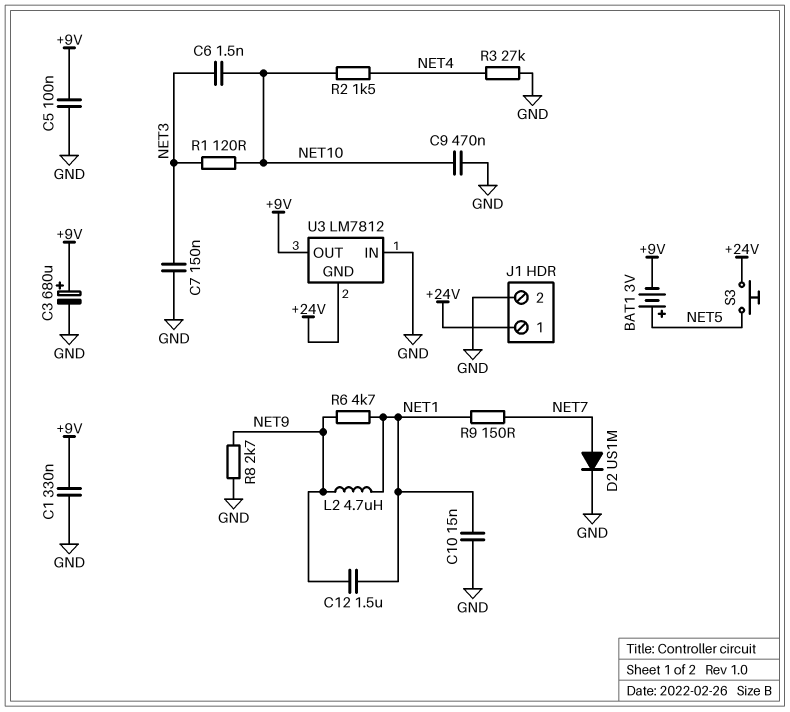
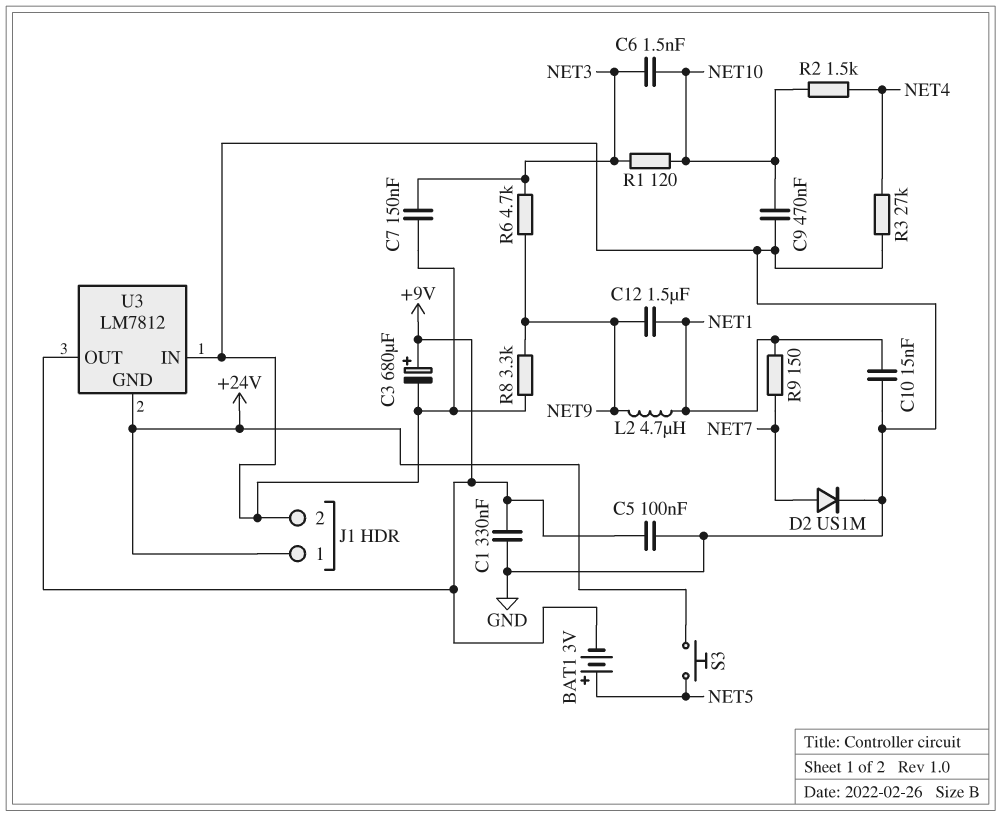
R6: 4.7k (NET1, NET9) -> 4.7k (NET3, NET9)
R8: 2.7k (GND, NET9) -> 3.3k (GND, NET9)

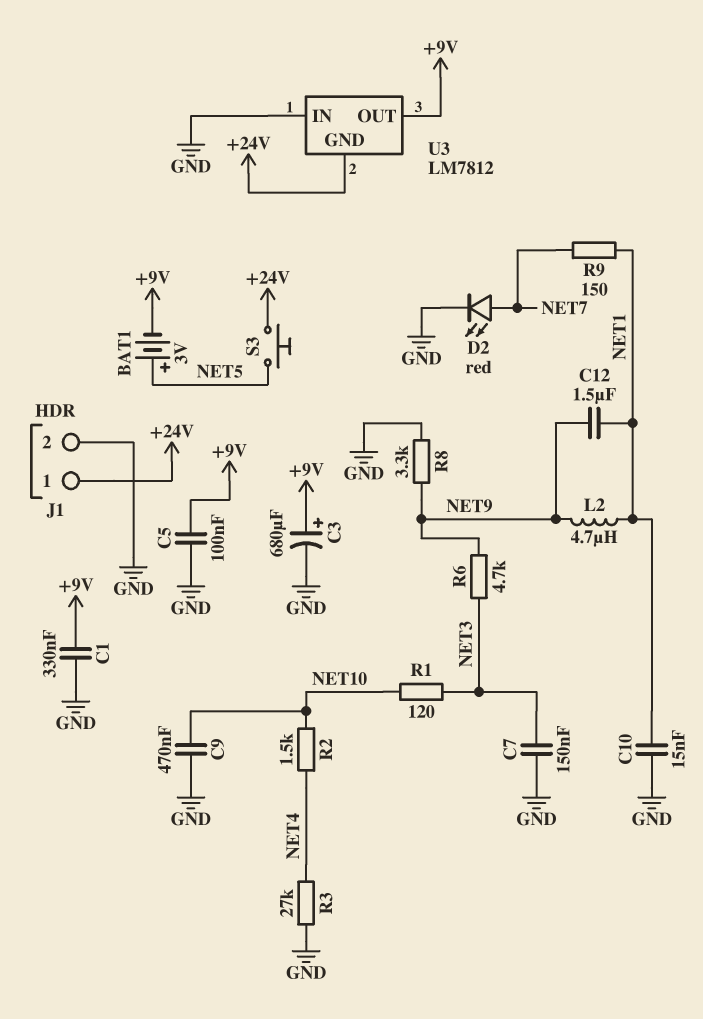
C6: 1.5nF (NET3, NET10) -> none
D2: diode US1M (A NET7, K GND) -> LED red (A NET7, K GND)

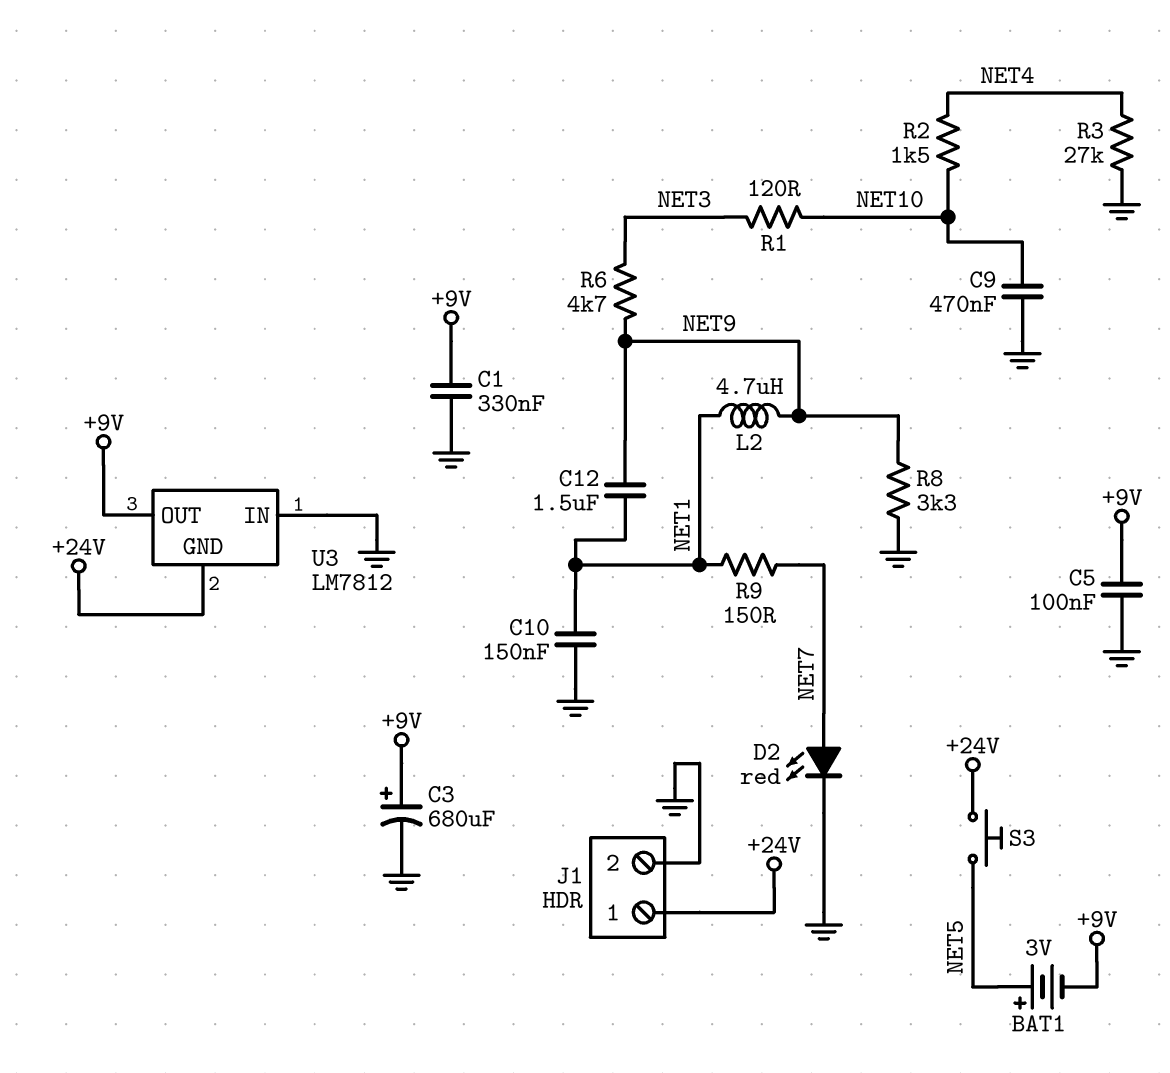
C7: 150nF (GND, NET3) -> none
C10: 15nF (GND, NET1) -> 150nF (GND, NET1)

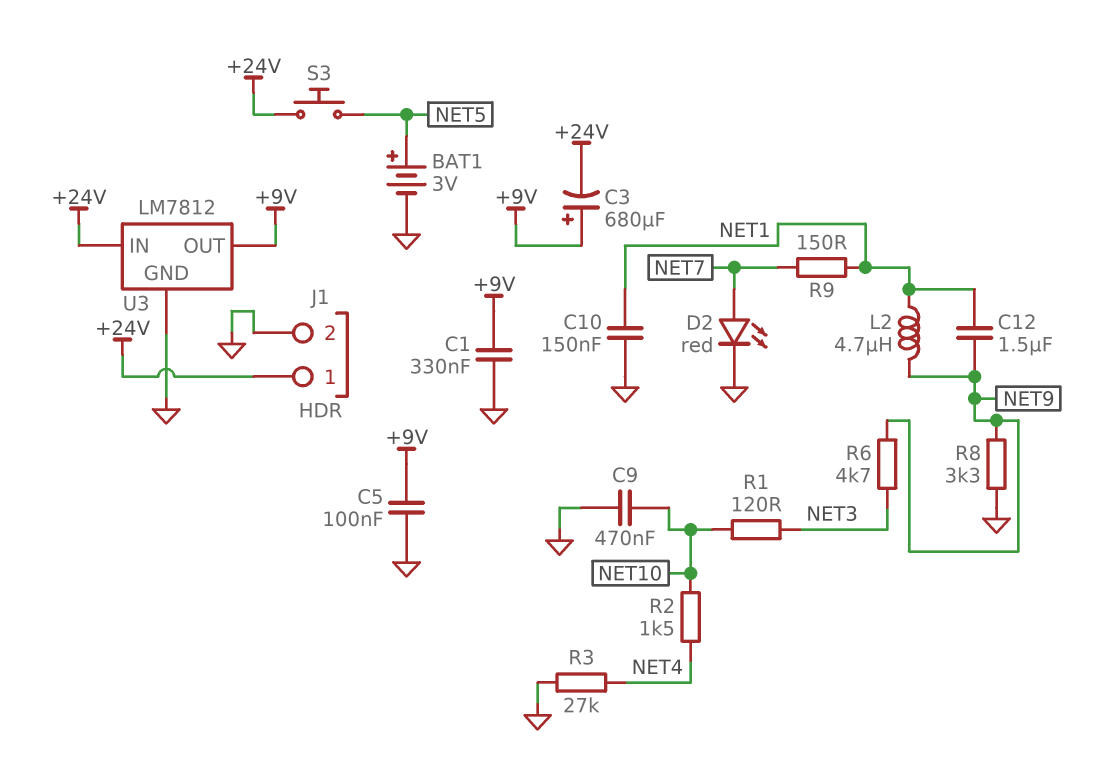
BAT1: 3V (plus NET5, minus +9V) -> 3V (plus NET5, minus GND)
C3: 680uF (plus +9V, minus GND) -> 680uF (plus +9V, minus +24V)
U3 pin GND: +24V -> GND
U3 pin IN: GND -> +24V

